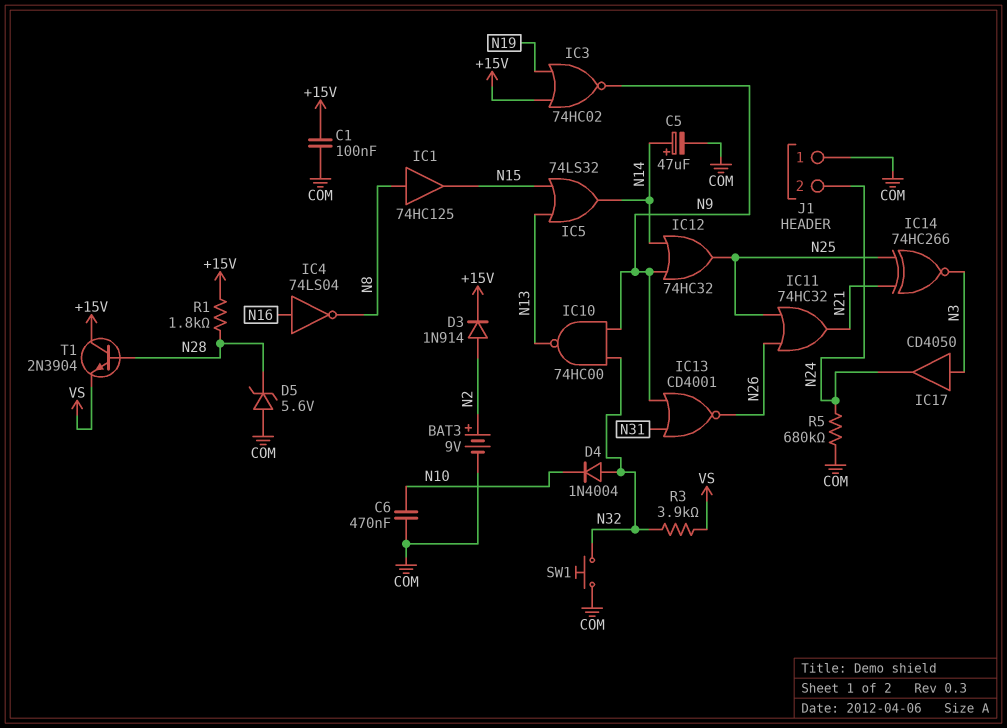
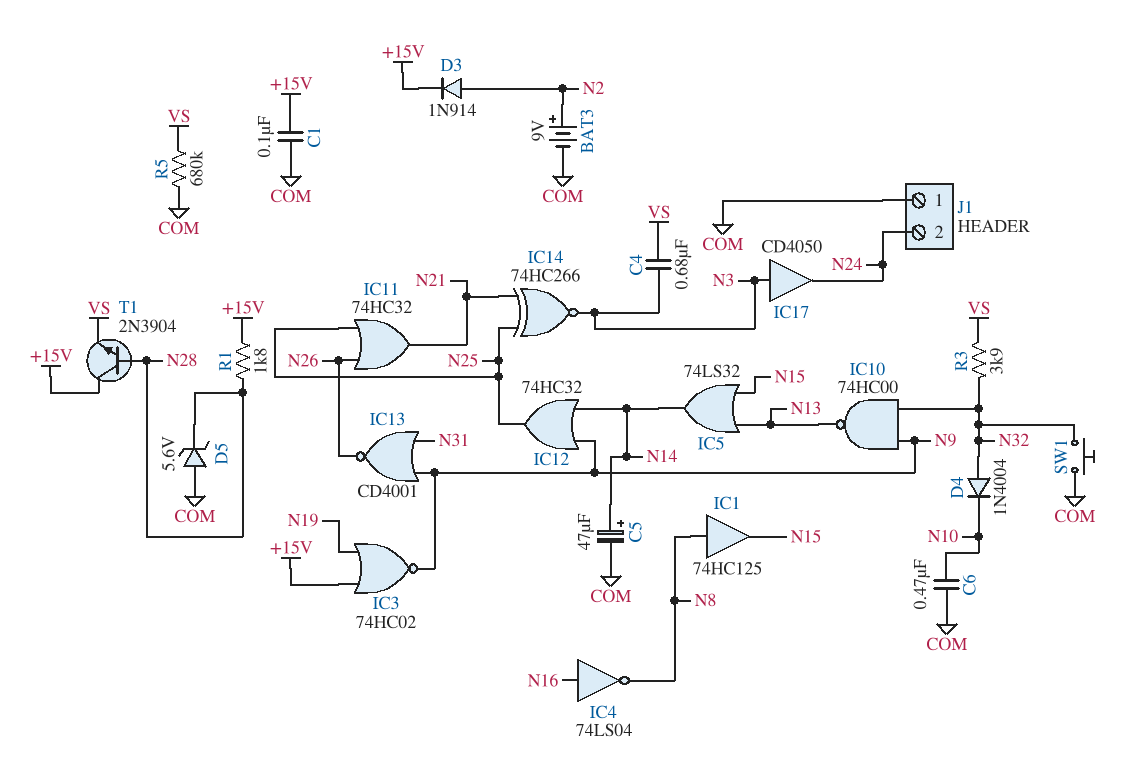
C4: none -> 680nF (N3, VS)
R5: 680k (COM, N24) -> 680k (COM, VS)

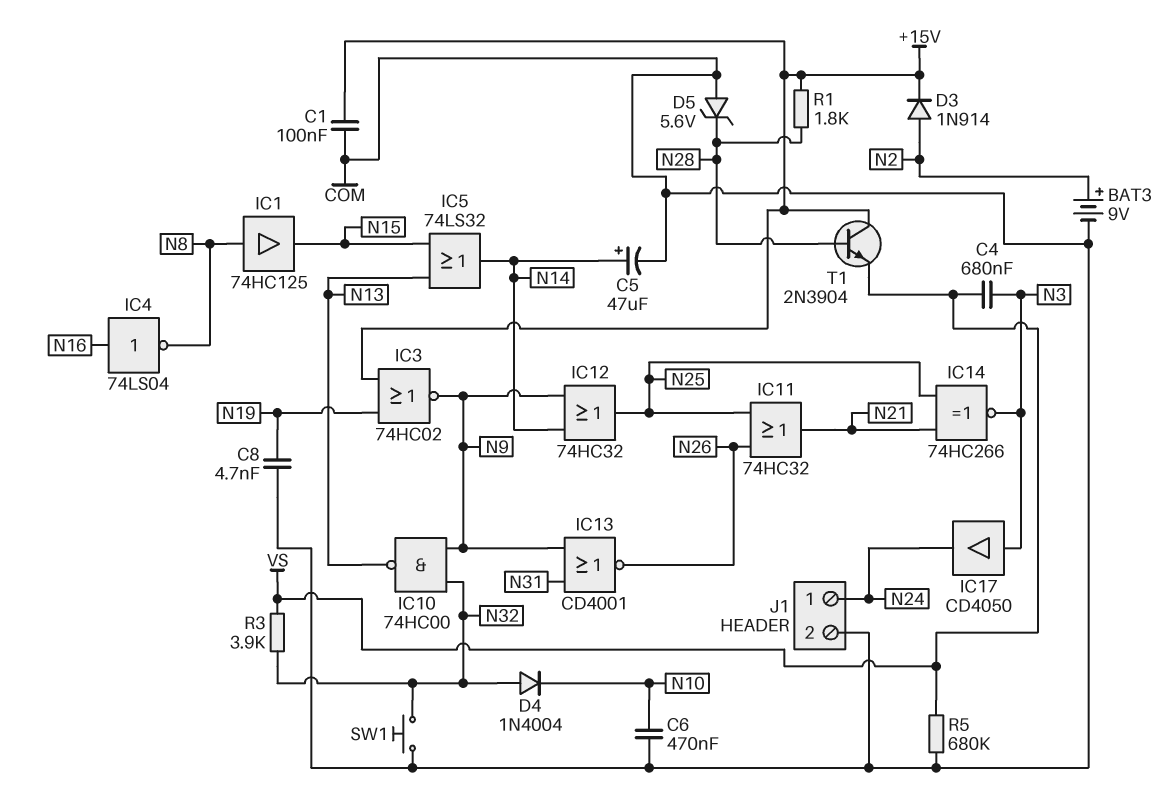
C8: none -> 4.7nF (COM, N19)
J1 pin 1: COM -> N24
J1 pin 2: N24 -> COM

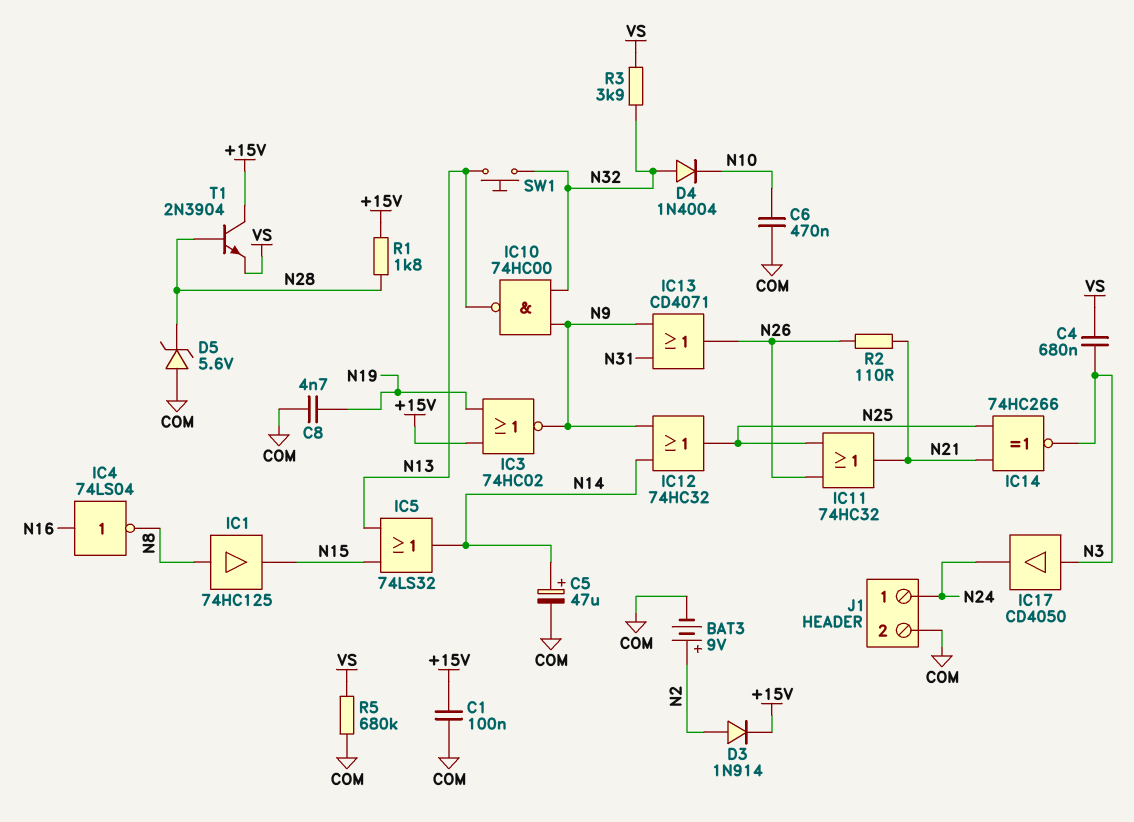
IC13: NOR CD4001 (in N9, in N31, out N26) -> OR CD4071 (in N9, in N31, out N26)
R2: none -> 110 (N21, N26)
SW1: button (COM, N32) -> button (N13, N32)

